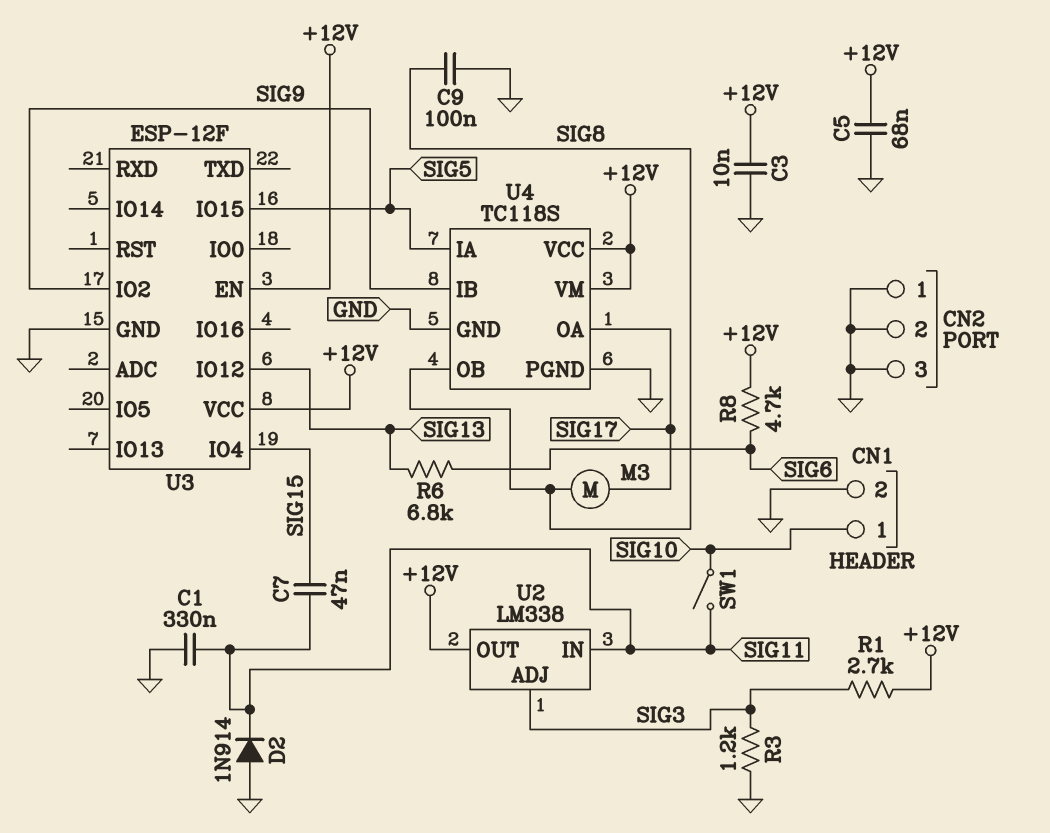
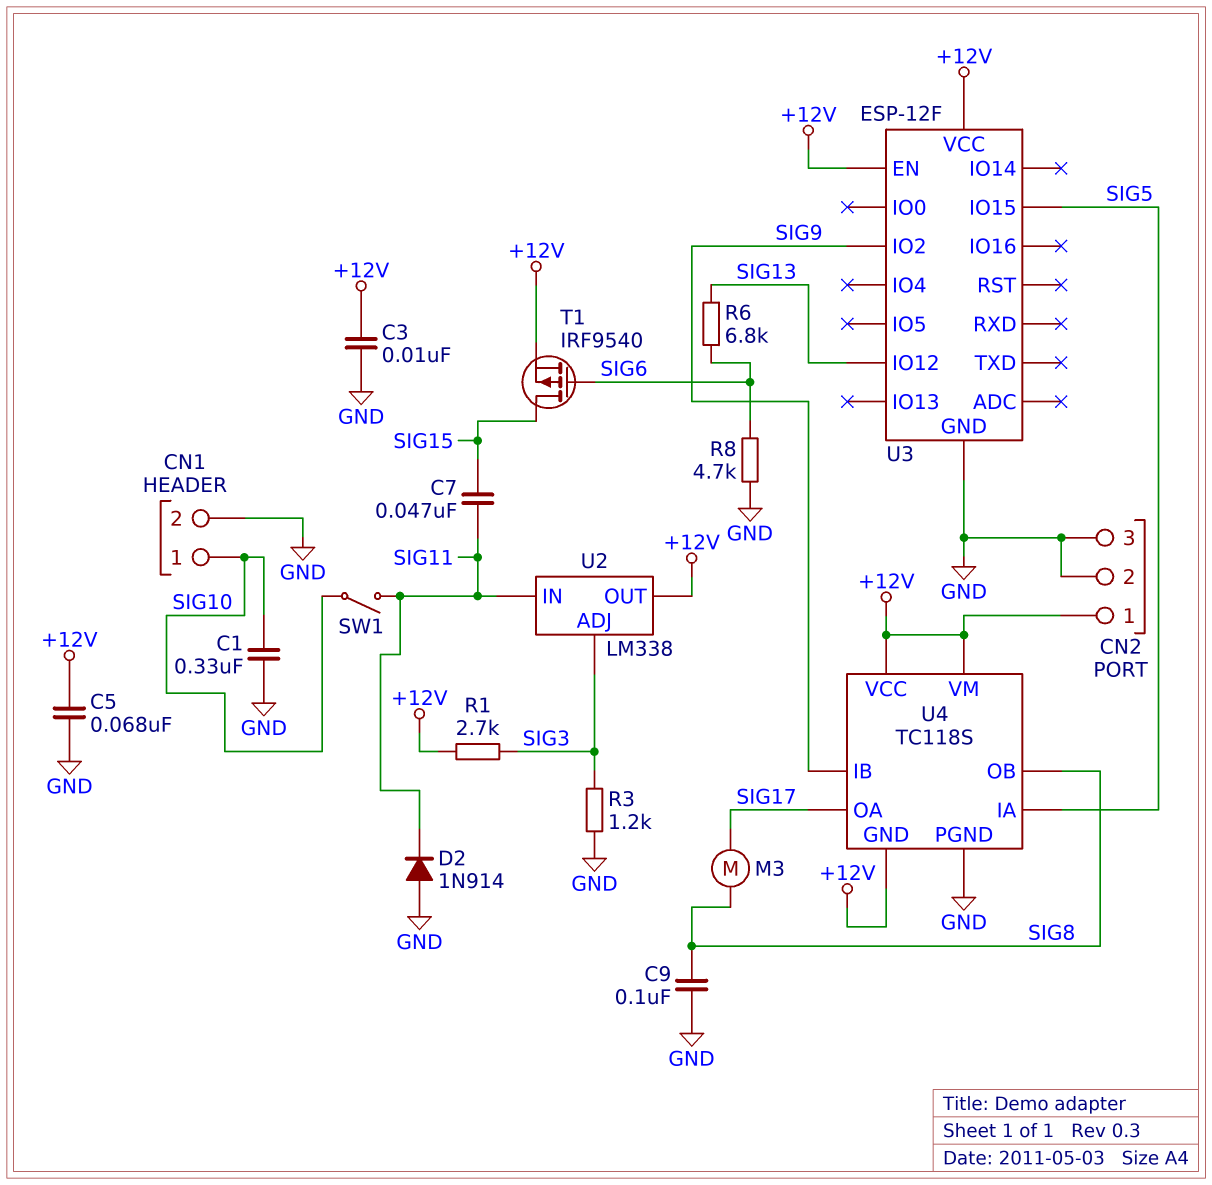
C1: 330nF (GND, SIG11) -> 330nF (GND, SIG10)
CN2 pin 1: GND -> +12V
R8: 4.7k (+12V, SIG6) -> 4.7k (GND, SIG6)
T1: none -> PMOS IRF9540 (G SIG6, D SIG15, S +12V)
U3 pin IO4: SIG15 -> none
U4 pin GND: GND -> +12V

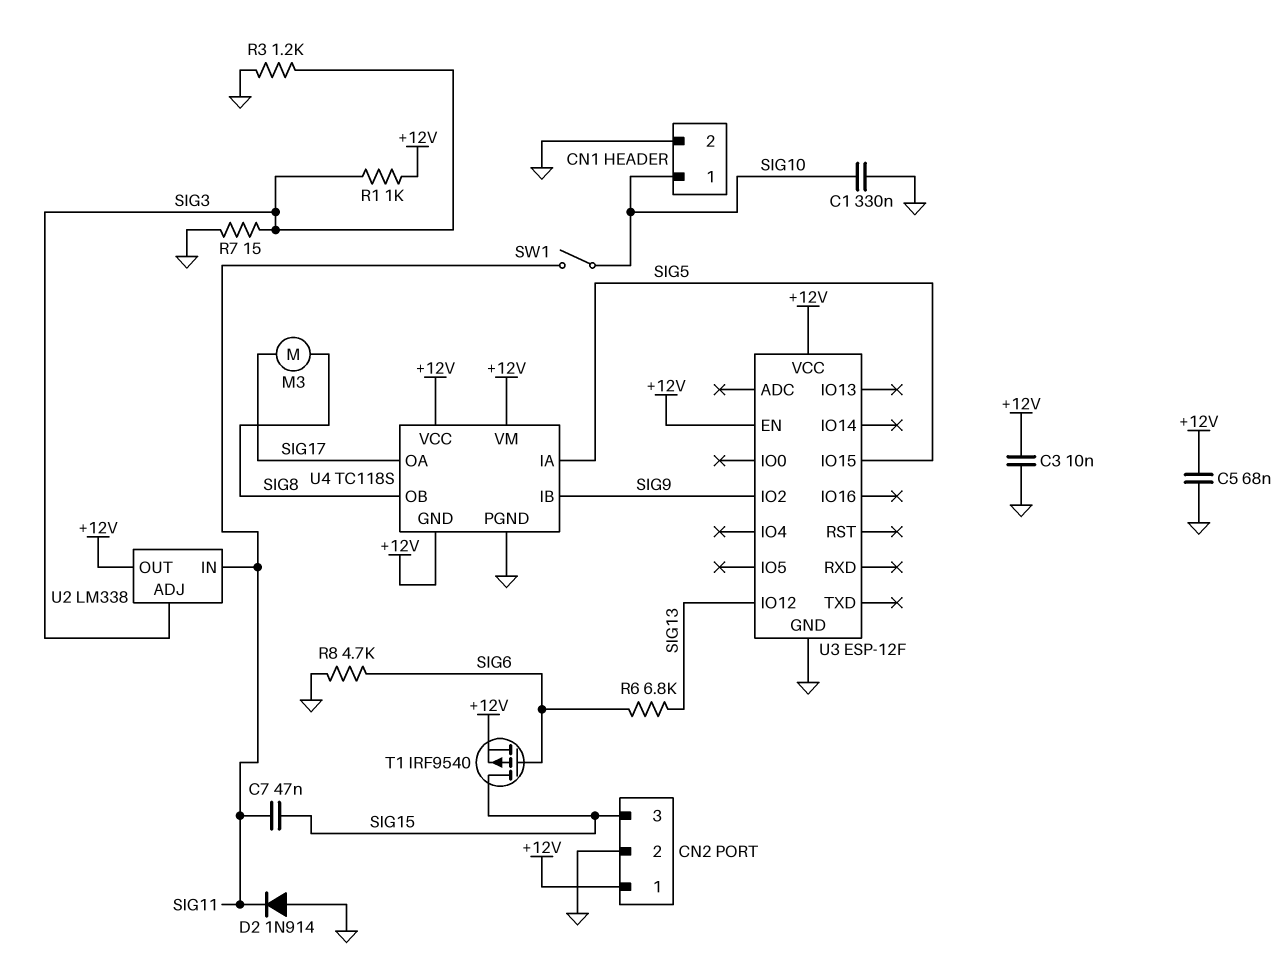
C9: 100nF (GND, SIG8) -> none
CN2 pin 3: GND -> SIG15
R1: 2.7k (+12V, SIG3) -> 1k (+12V, SIG3)
R7: none -> 15 (GND, SIG3)

